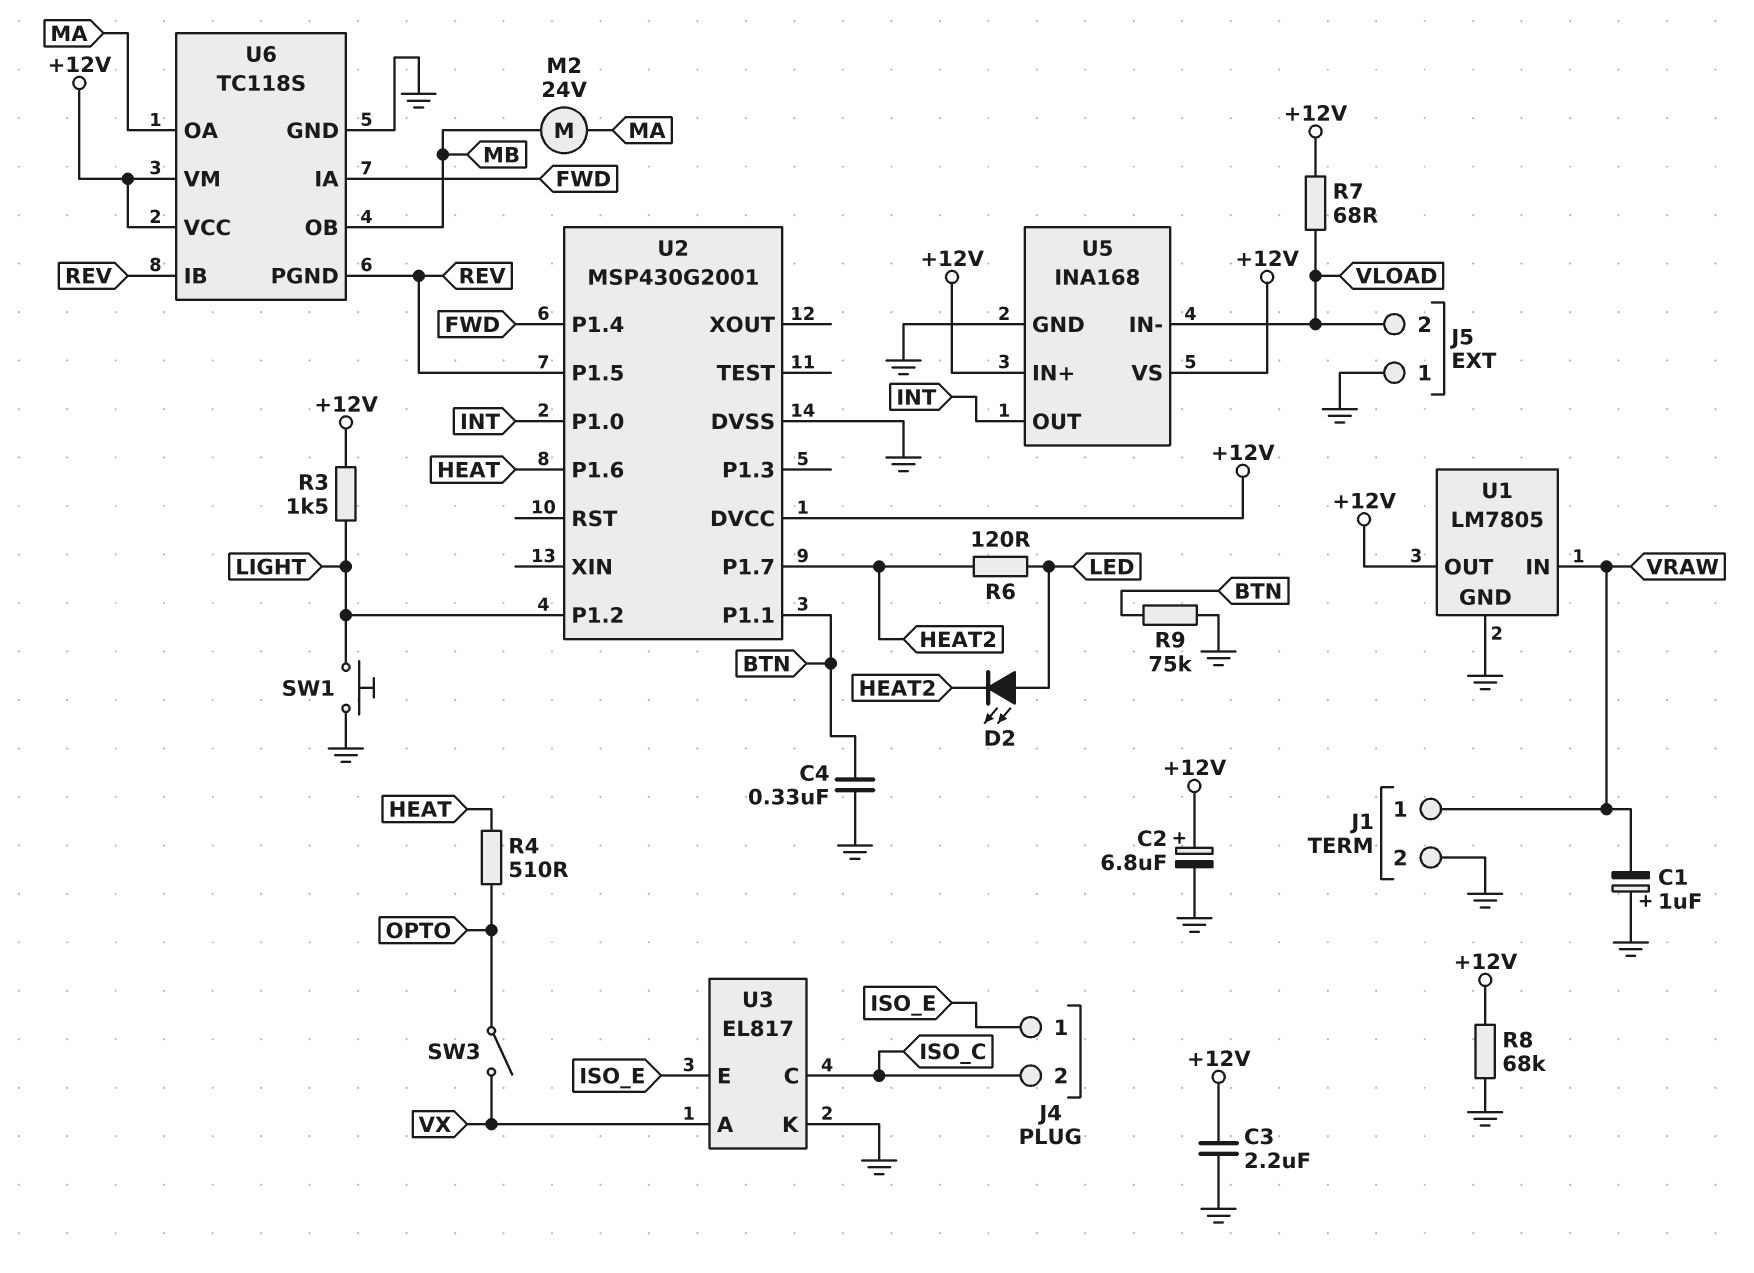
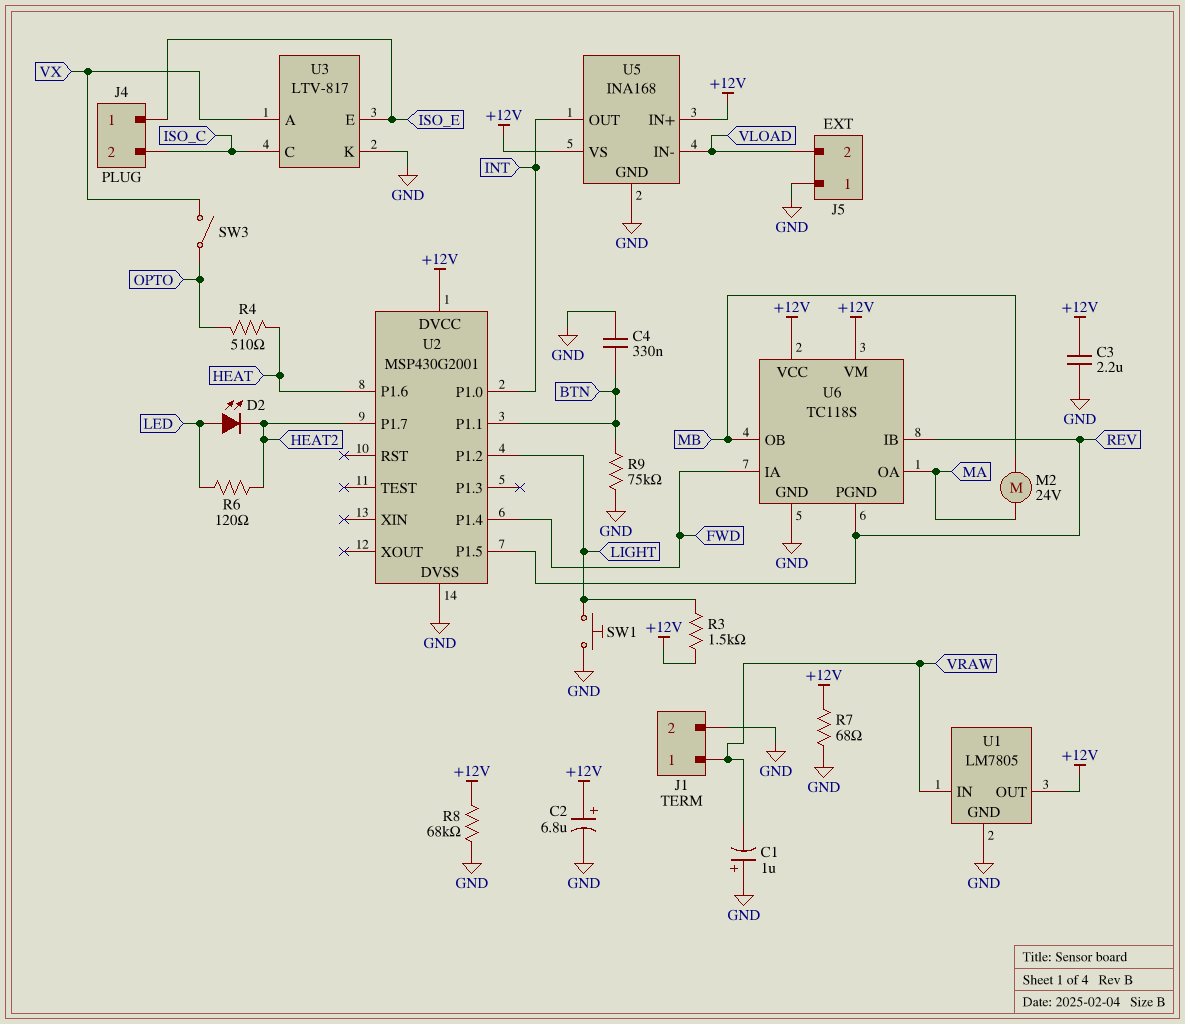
R7: 68 (+12V, VLOAD) -> 68 (+12V, GND)
U3: EL817 -> LTV-817

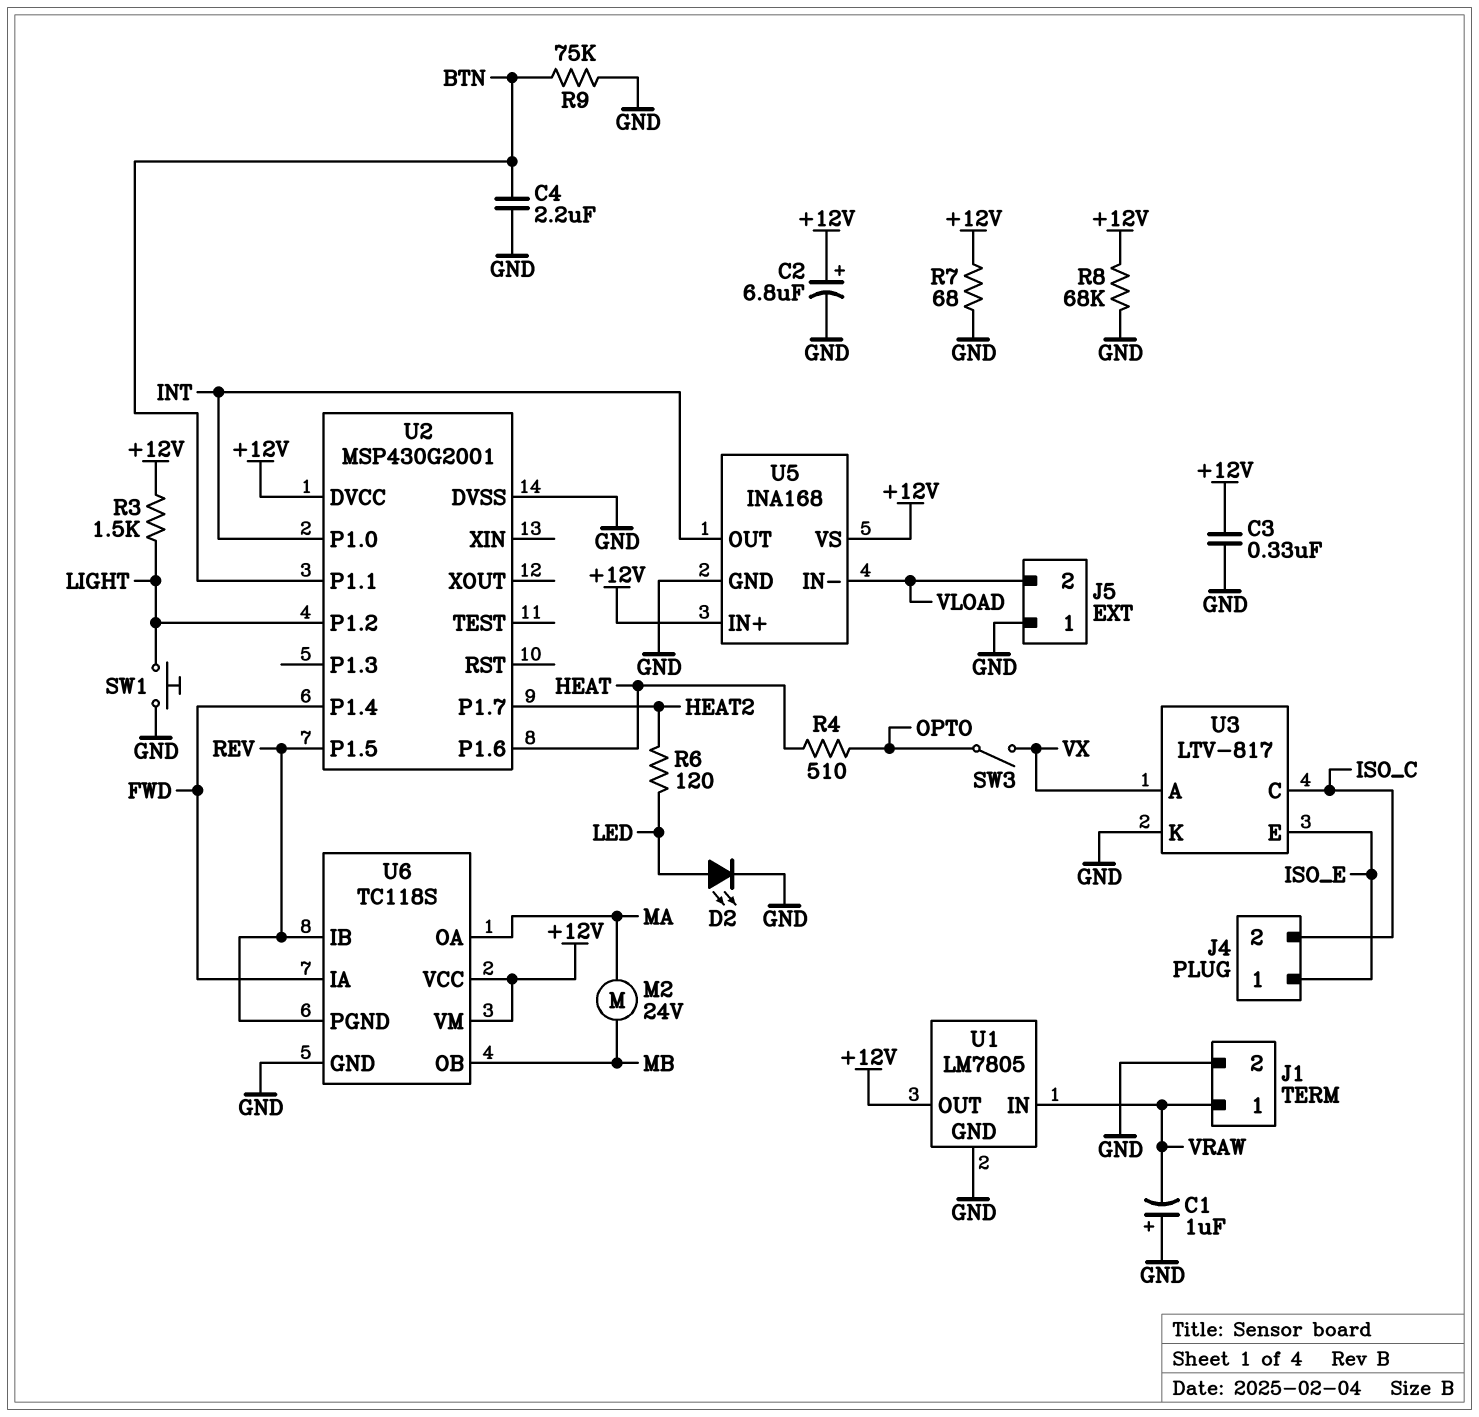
C3: 2.2uF (+12V, GND) -> 330nF (+12V, GND)
C4: 330nF (BTN, GND) -> 2.2uF (BTN, GND)
D2: LED (A LED, K HEAT2) -> LED (A LED, K GND)

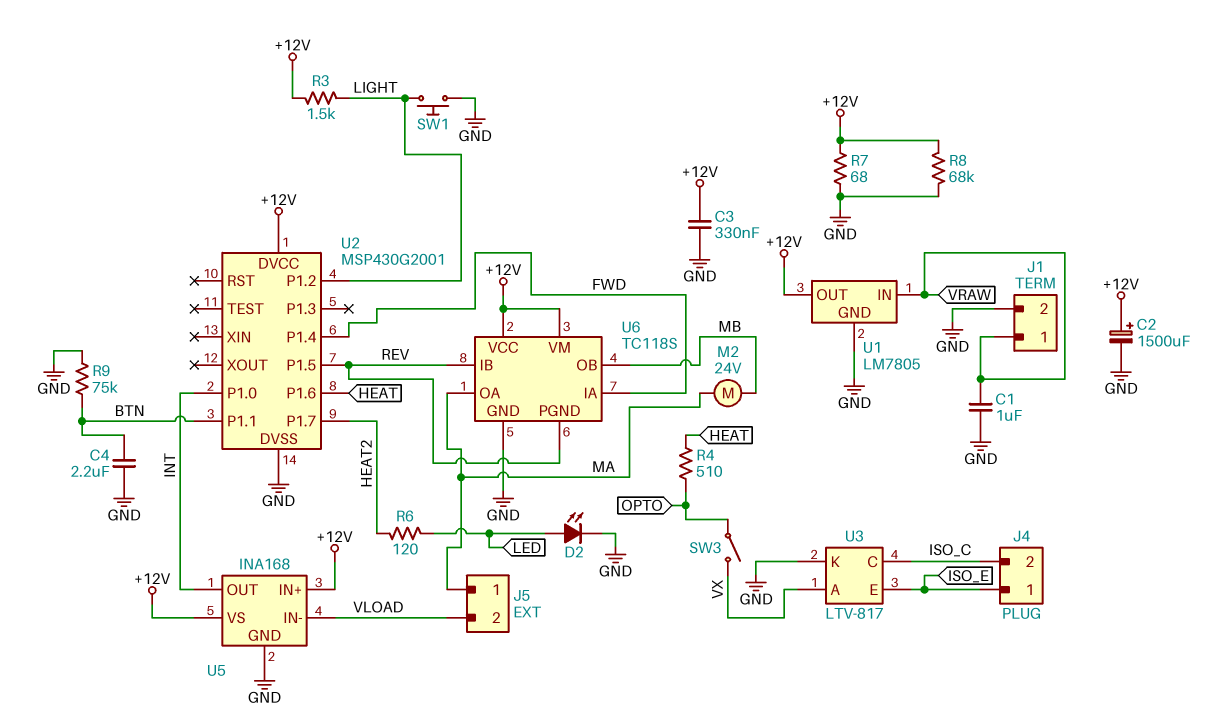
C1: 1uF (plus GND, minus VRAW) -> 1uF (GND, VRAW)
C2: 6.8uF (plus +12V, minus GND) -> 1500uF (plus +12V, minus GND)
J5 pin 1: GND -> MA

